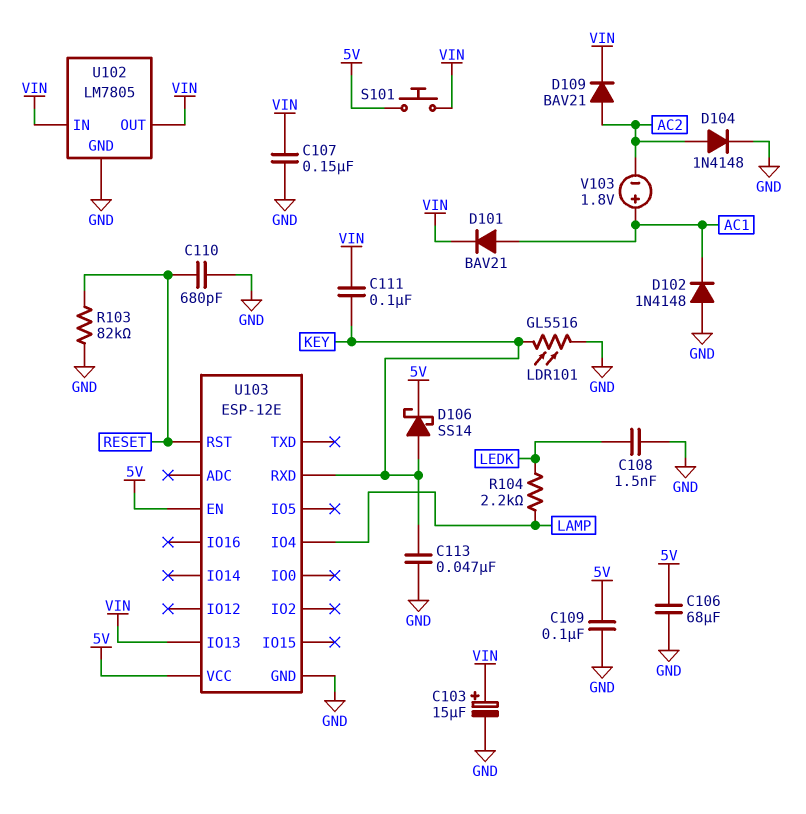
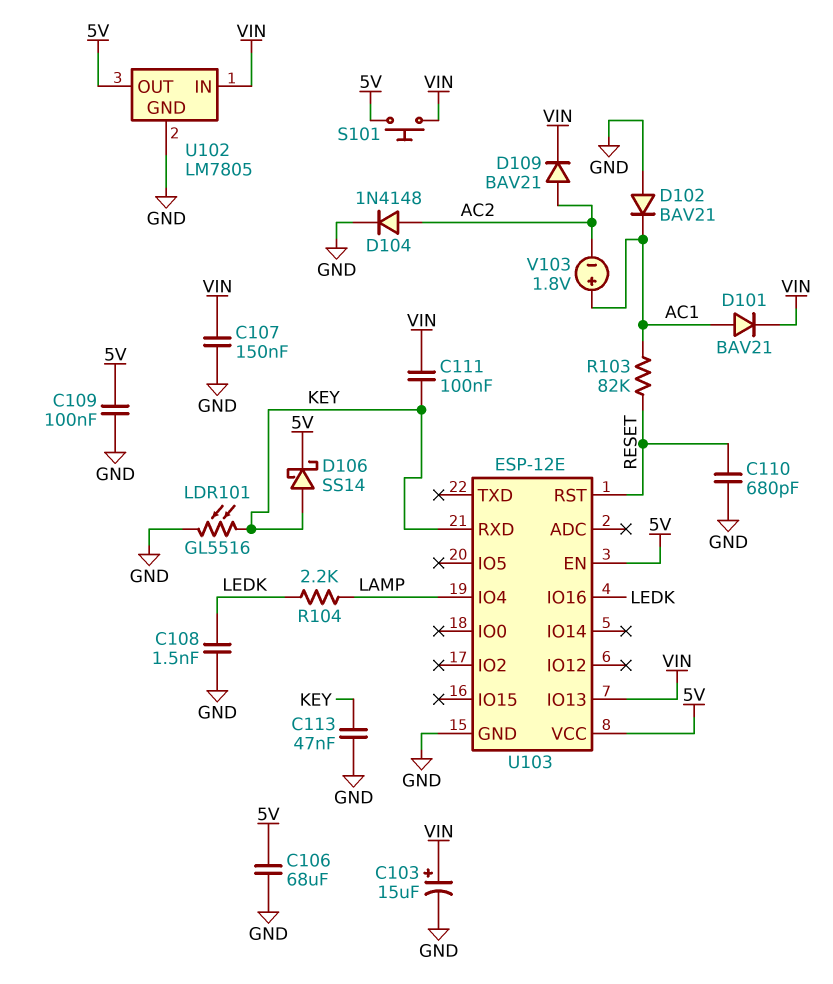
D102: diode 1N4148 (A GND, K AC1) -> diode BAV21 (A GND, K AC1)
R103: 82k (GND, RESET) -> 82k (AC1, RESET)
U102 pin OUT: VIN -> 5V
U103 pin IO16: none -> LEDK

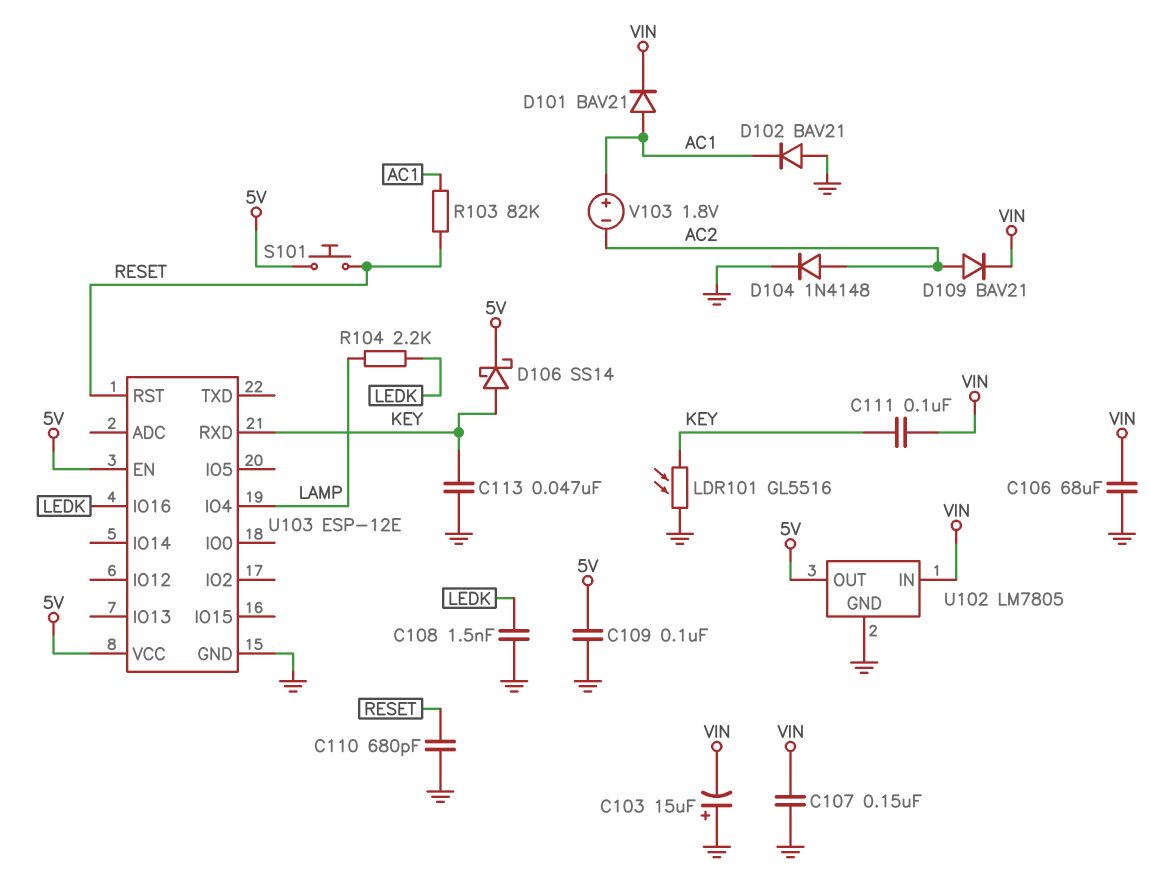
C103: 15uF (plus VIN, minus GND) -> 15uF (plus GND, minus VIN)
C106: 68uF (5V, GND) -> 68uF (GND, VIN)
S101: button (5V, VIN) -> button (5V, RESET)
U103 pin IO13: VIN -> none

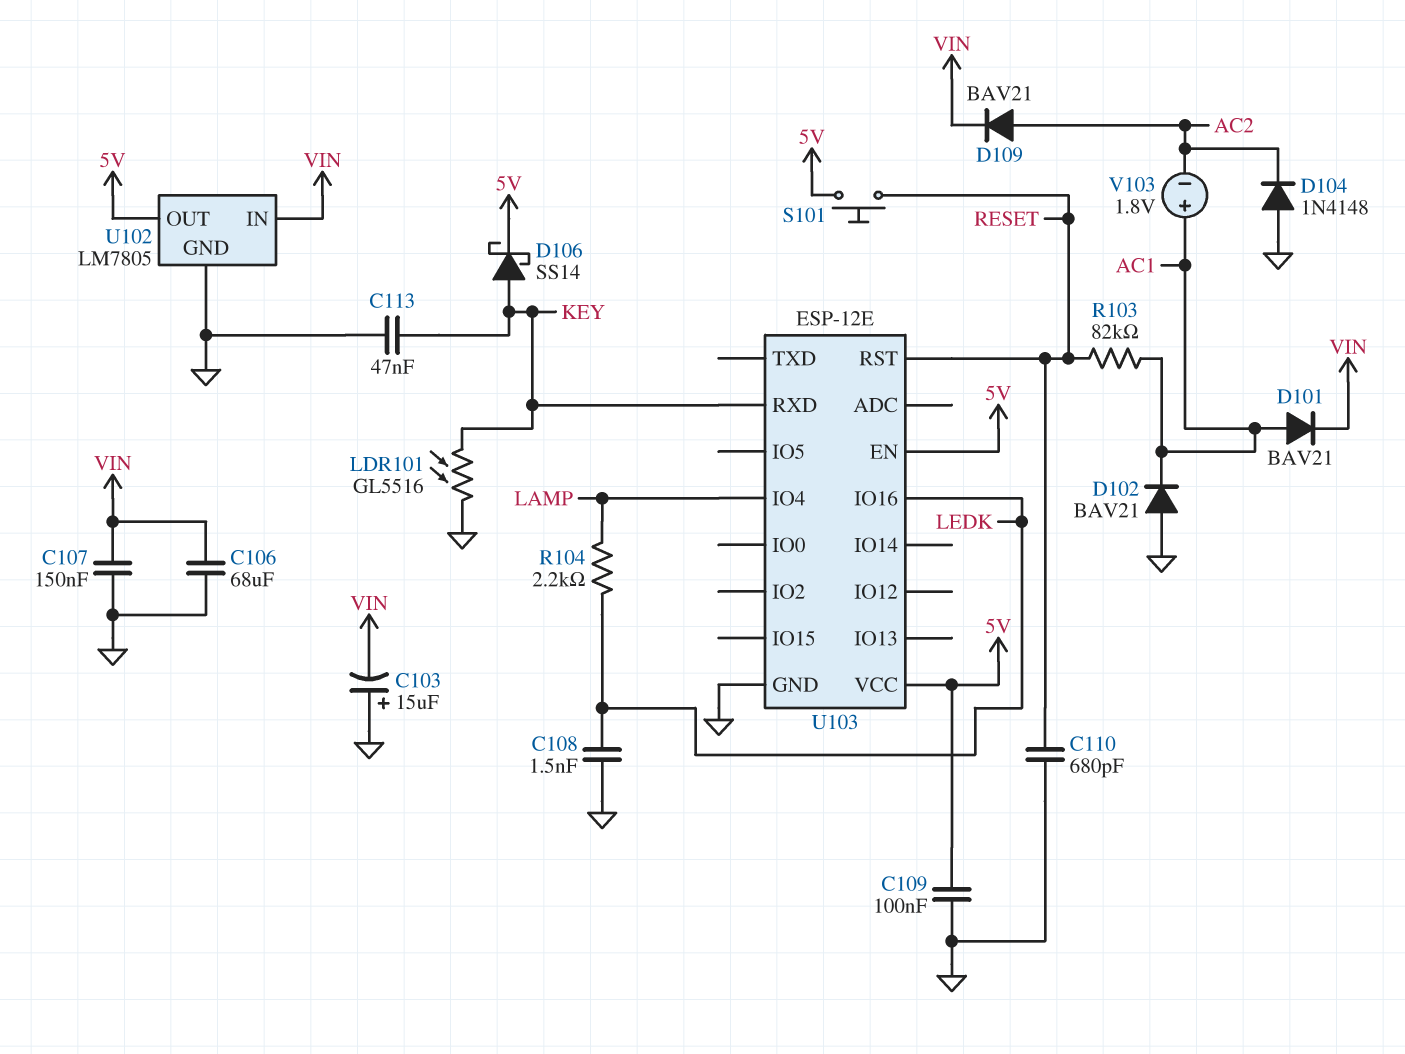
C111: 100nF (KEY, VIN) -> none
D104: diode 1N4148 (A AC2, K GND) -> diode 1N4148 (A GND, K AC2)

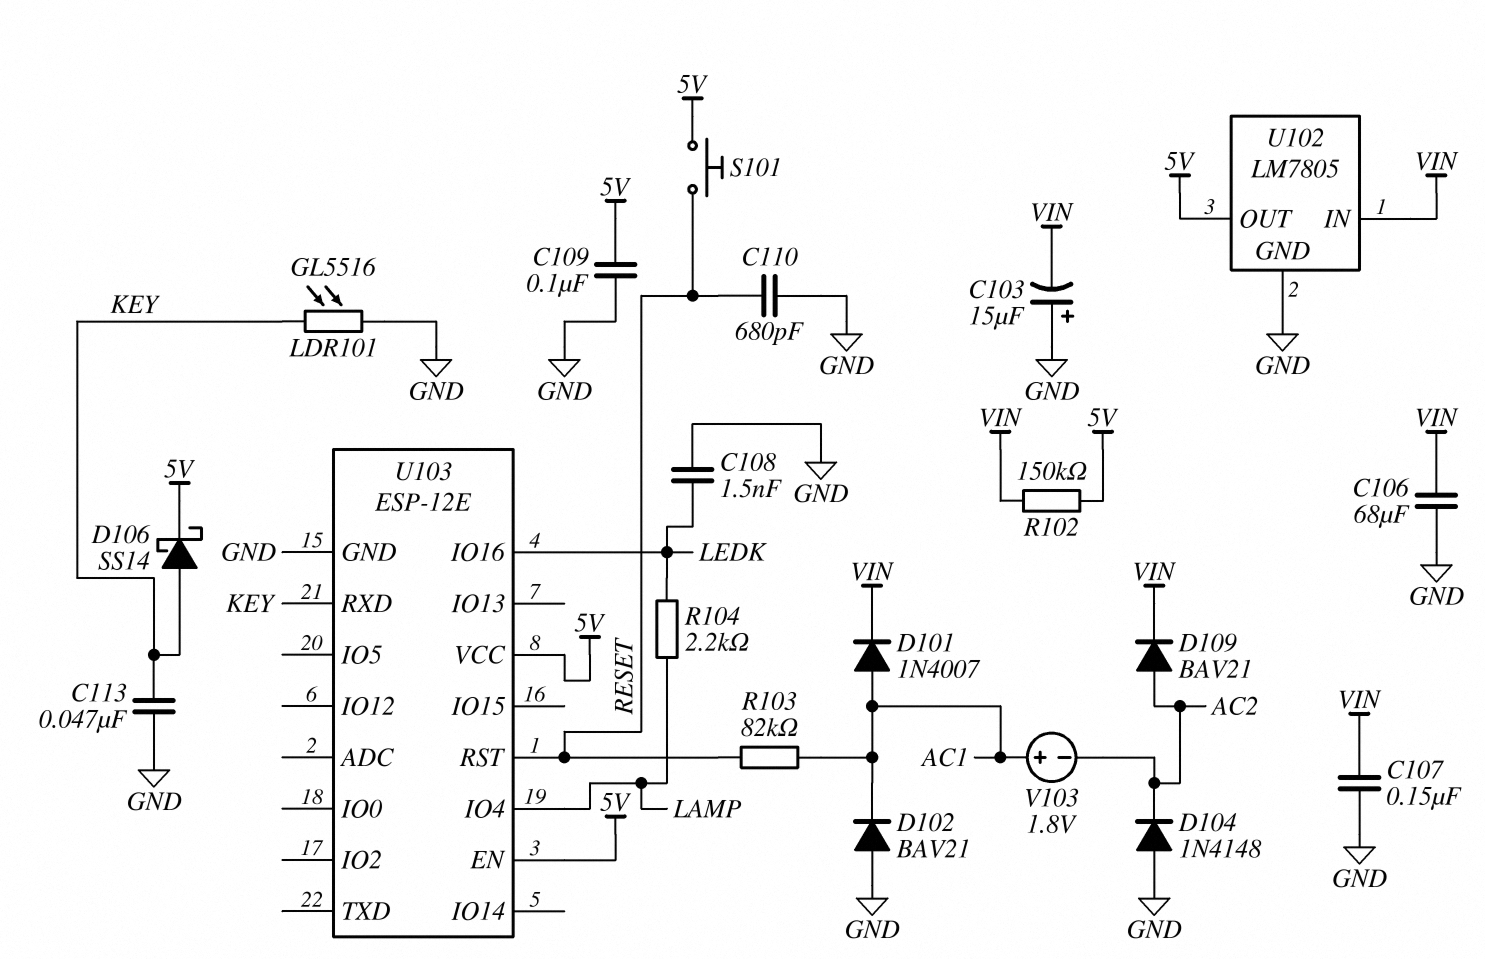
D101: diode BAV21 (A AC1, K VIN) -> diode 1N4007 (A AC1, K VIN)
R102: none -> 150k (5V, VIN)

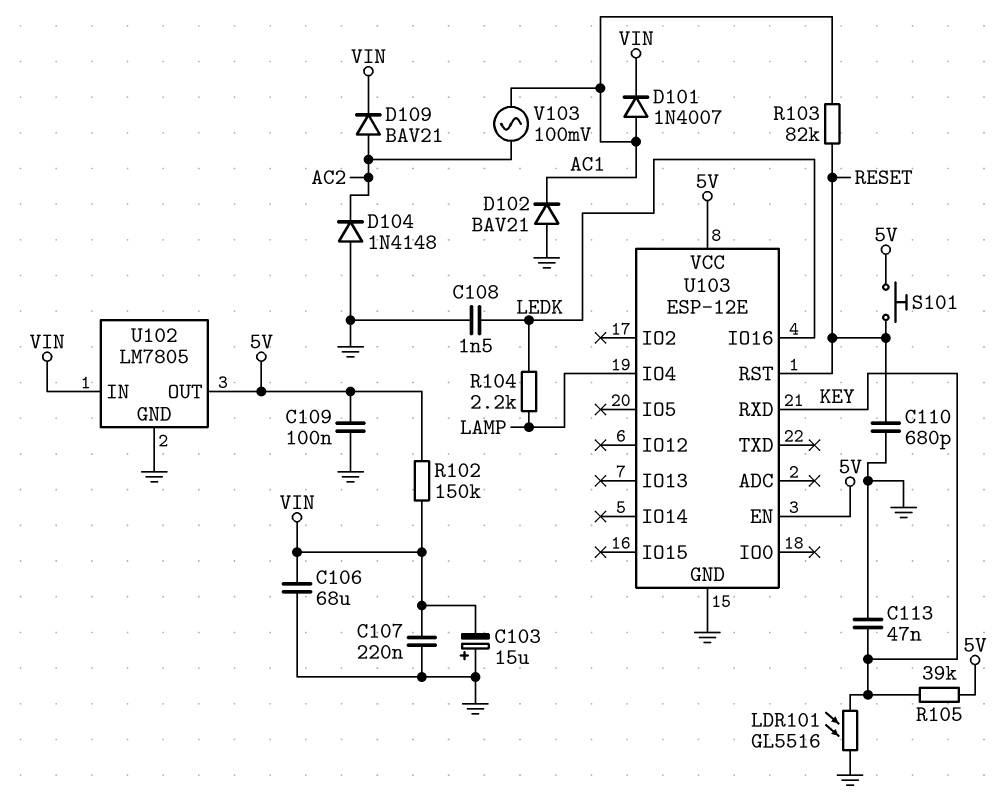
C107: 150nF (GND, VIN) -> 220nF (GND, VIN)
D106: schottky SS14 (A KEY, K 5V) -> none
R105: none -> 39k (5V, KEY)
V103: 1.8V (plus AC1, minus AC2) -> AC 100mV (AC1, AC2)

